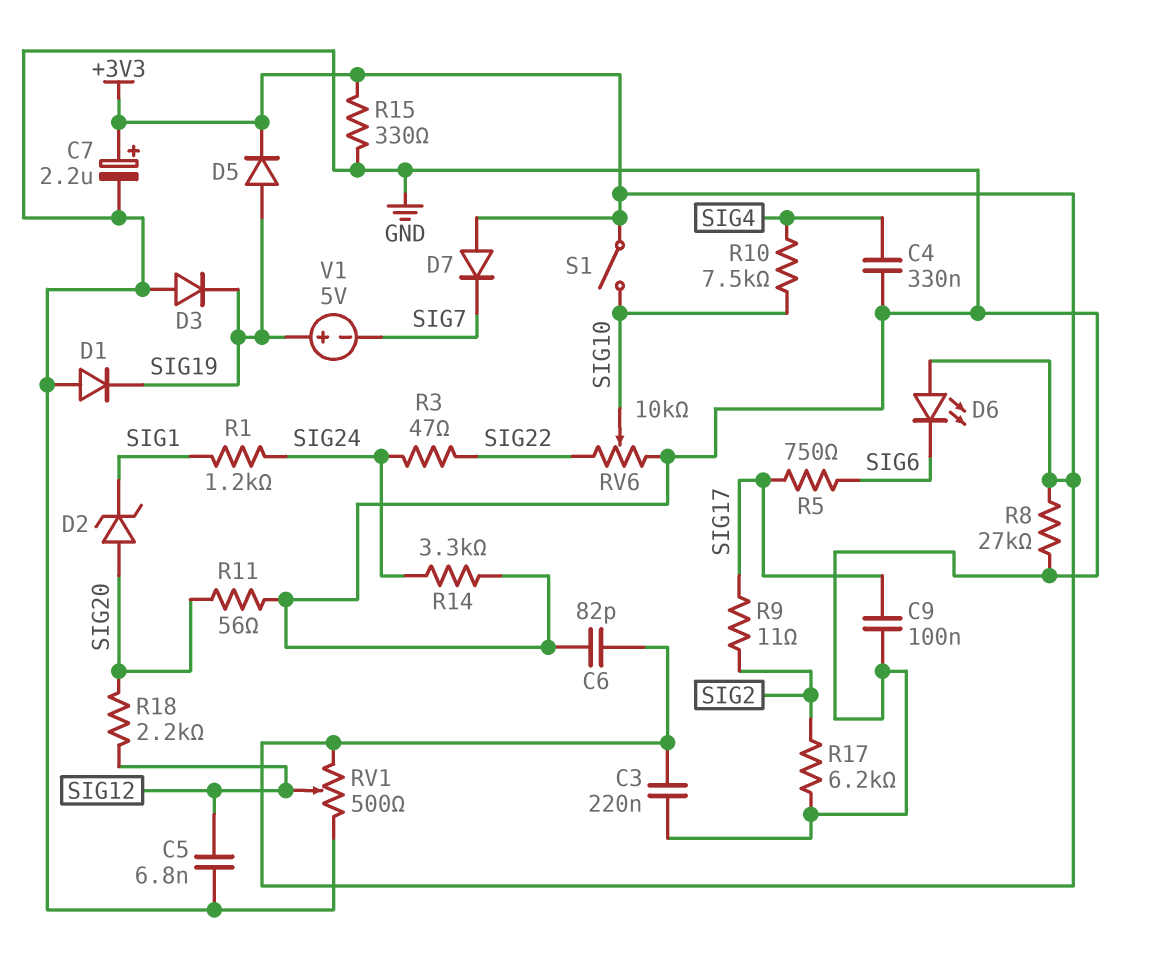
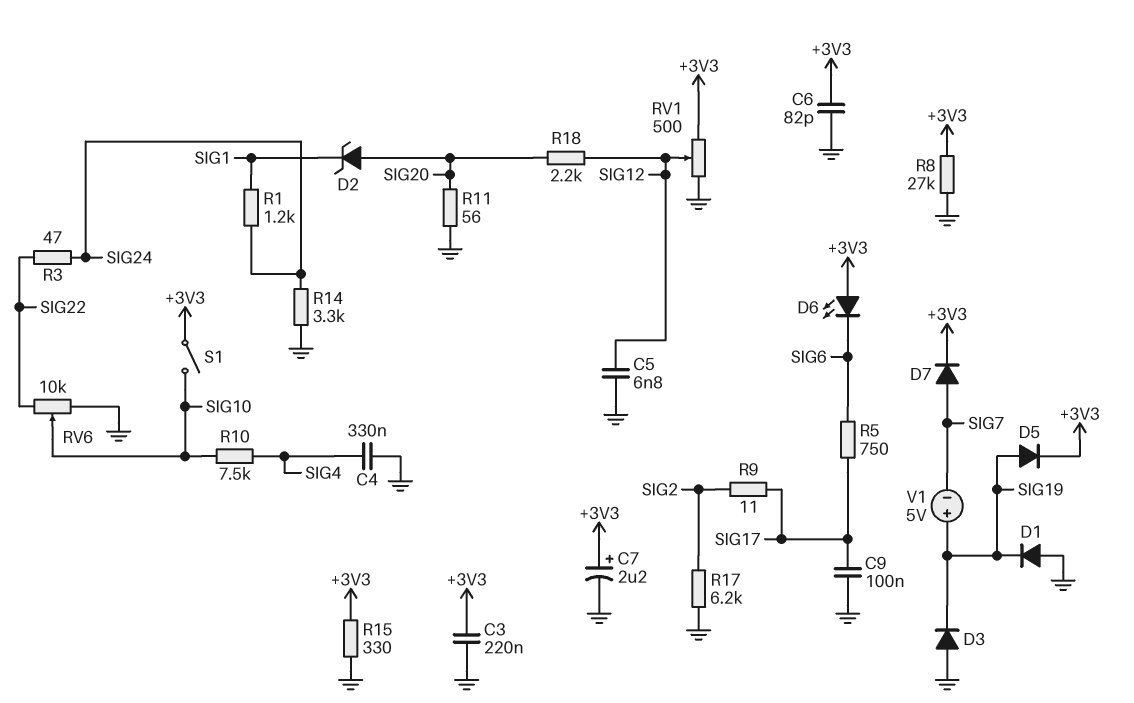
D7: diode (A +3V3, K SIG7) -> diode (A SIG7, K +3V3)

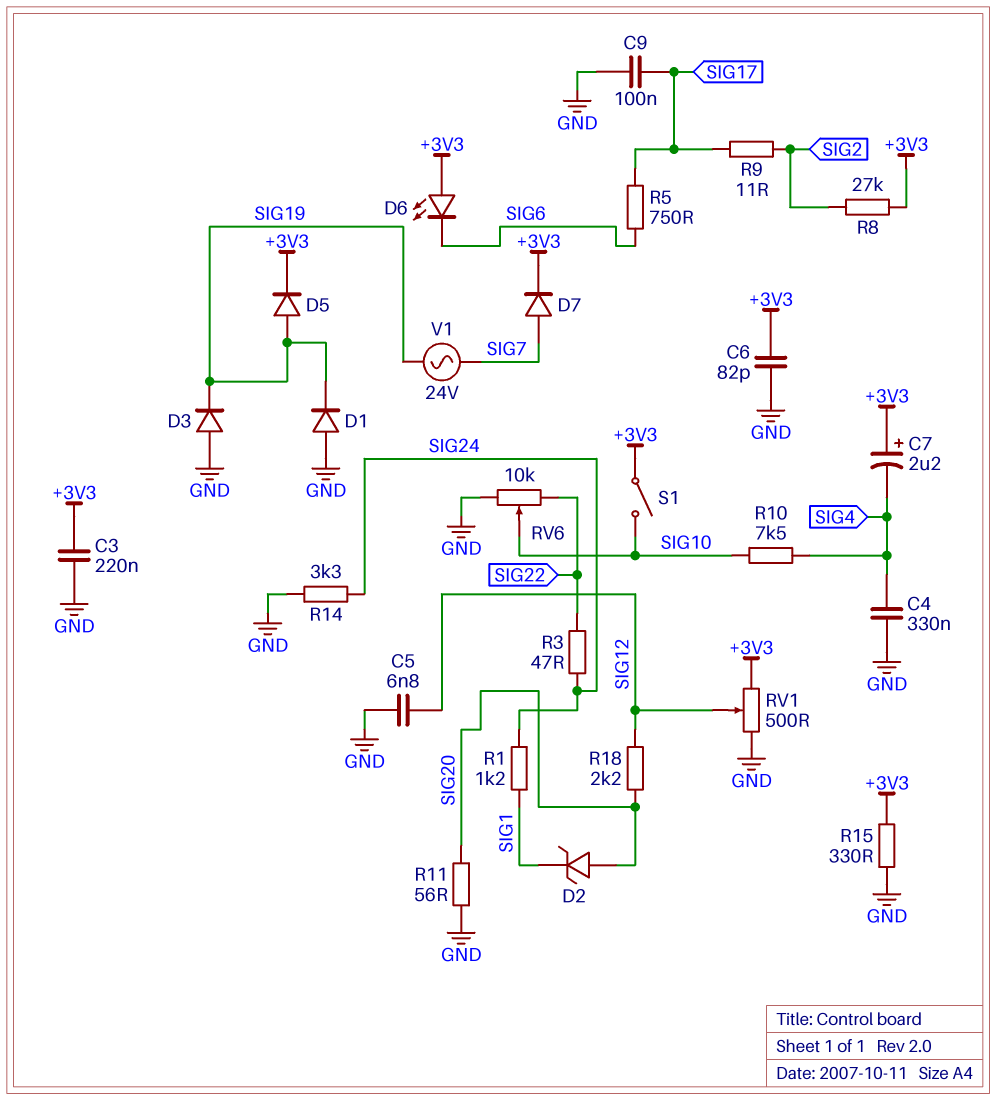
C7: 2.2uF (plus +3V3, minus GND) -> 2.2uF (plus +3V3, minus SIG4)
R8: 27k (+3V3, GND) -> 27k (+3V3, SIG2)
R17: 6.2k (GND, SIG2) -> none
V1: 5V (plus SIG19, minus SIG7) -> AC 24V (SIG7, SIG19)

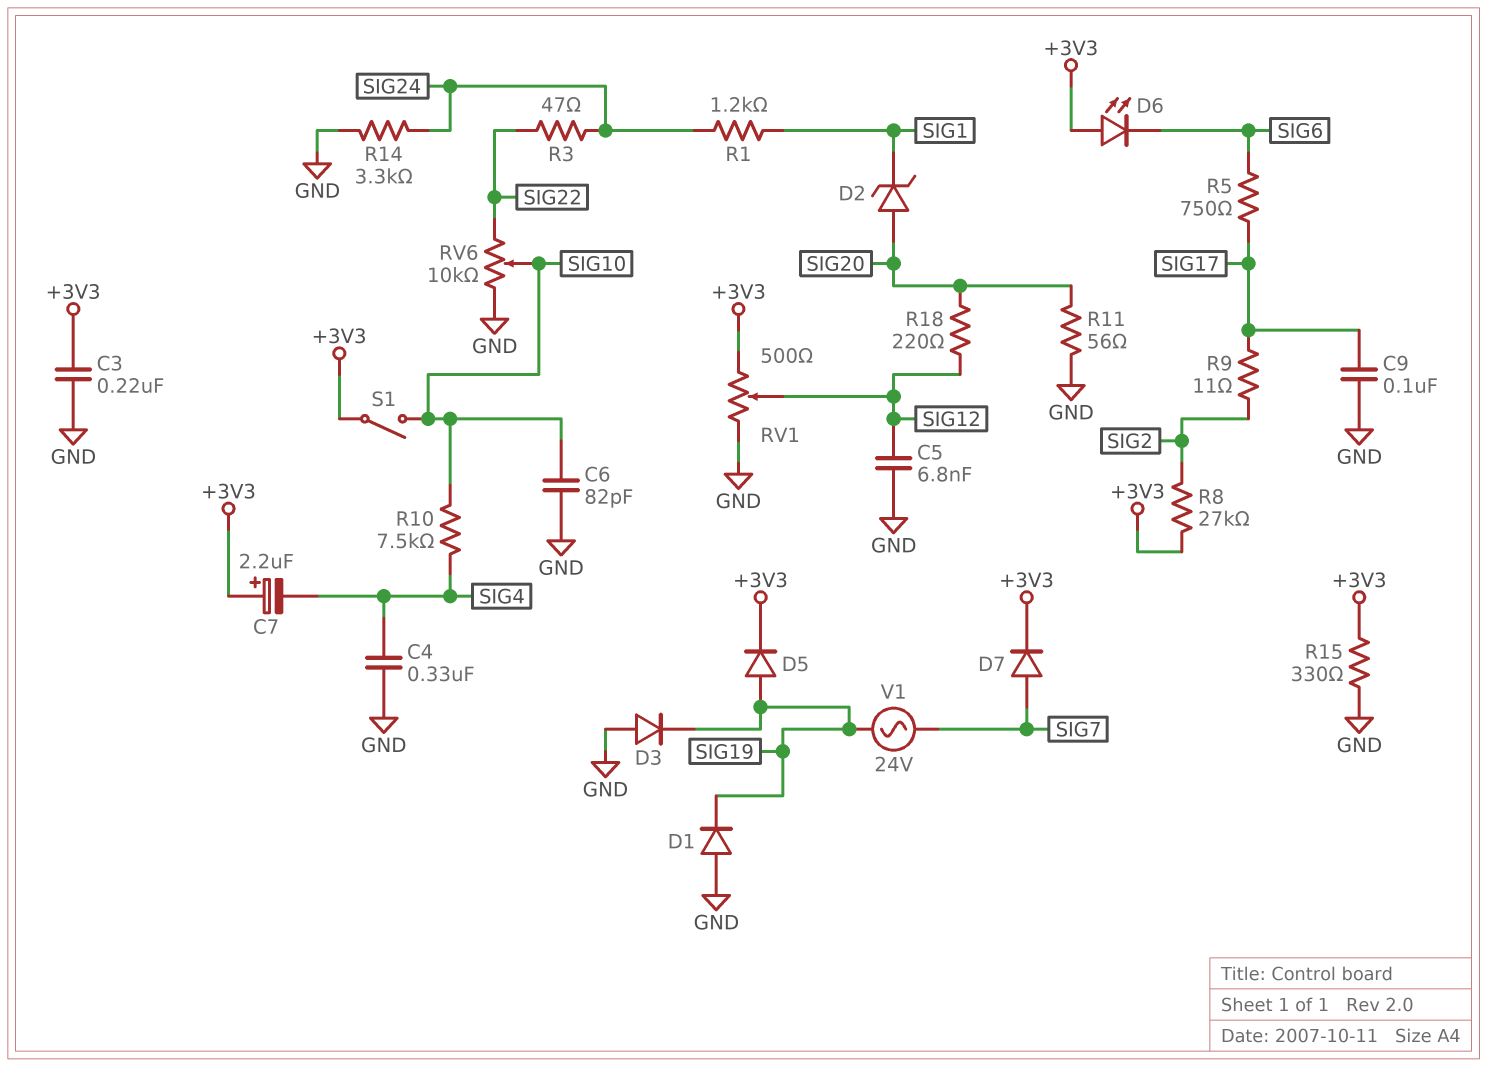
C6: 82pF (+3V3, GND) -> 82pF (GND, SIG10)
R18: 2.2k (SIG12, SIG20) -> 220 (SIG12, SIG20)

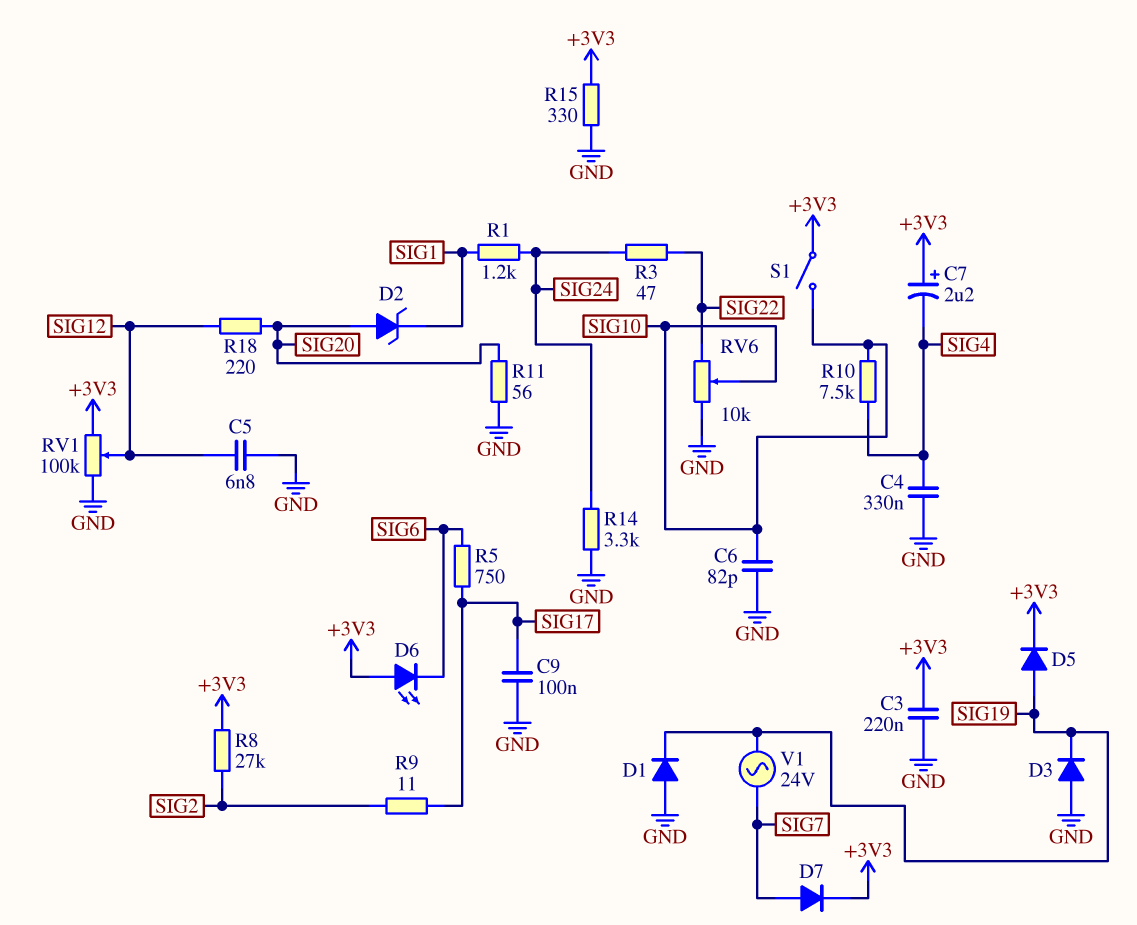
RV1: 500 (+3V3, GND, wiper SIG12) -> 100k (+3V3, GND, wiper SIG12)

